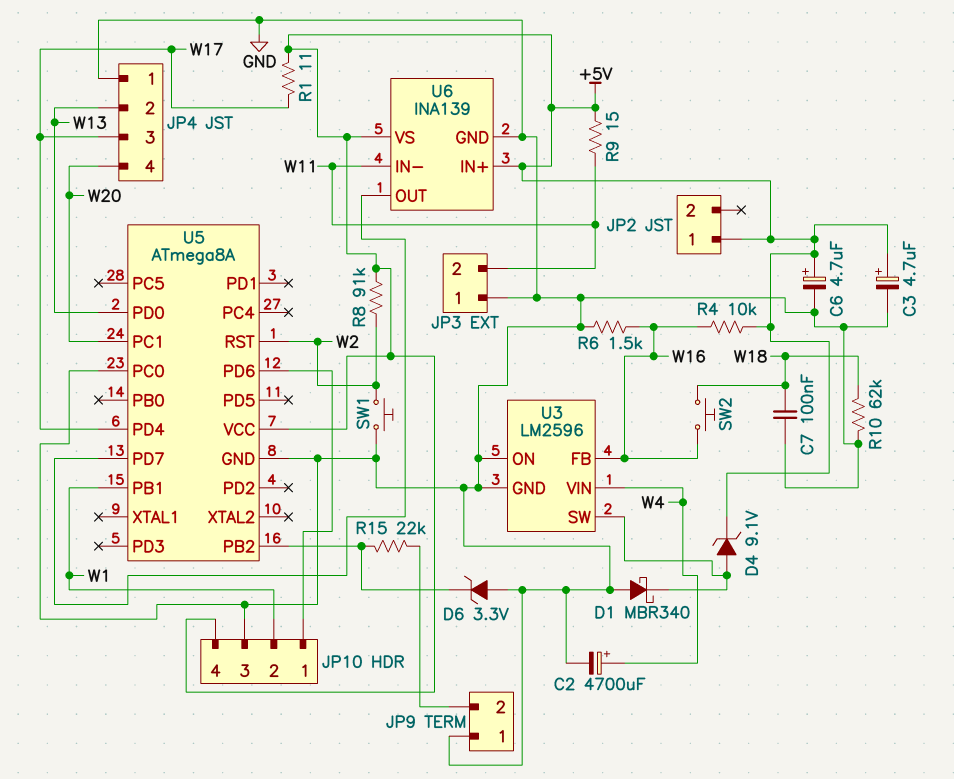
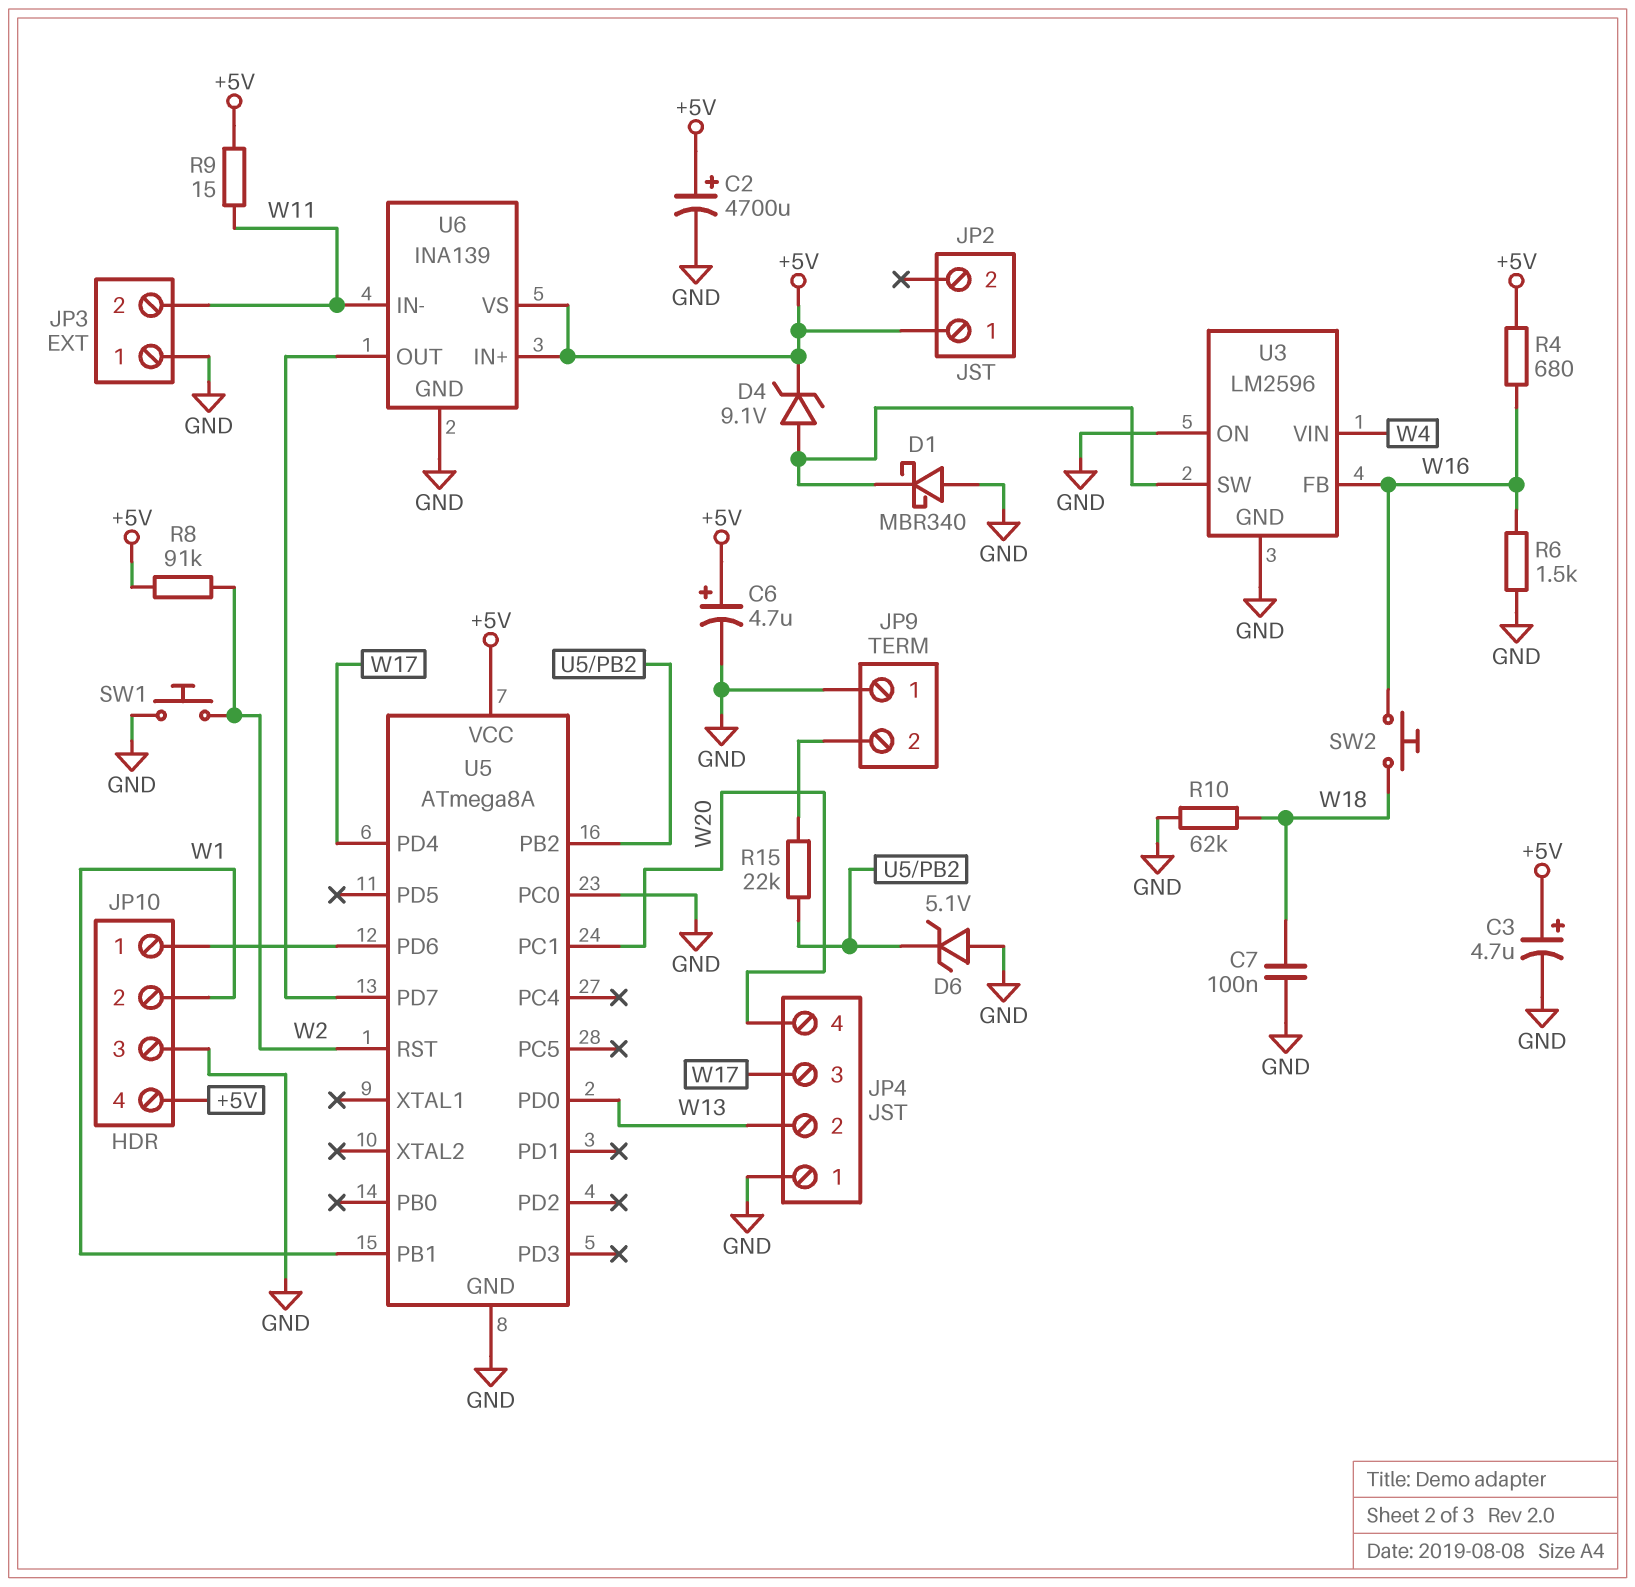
C2: 4700uF (plus W4, minus GND) -> 4700uF (plus +5V, minus GND)
D6: zener 3.3V (A GND, K U5/PB2) -> zener 5.1V (A GND, K U5/PB2)
R1: 11 (+5V, W17) -> none
R4: 10k (+5V, W16) -> 680 (+5V, W16)

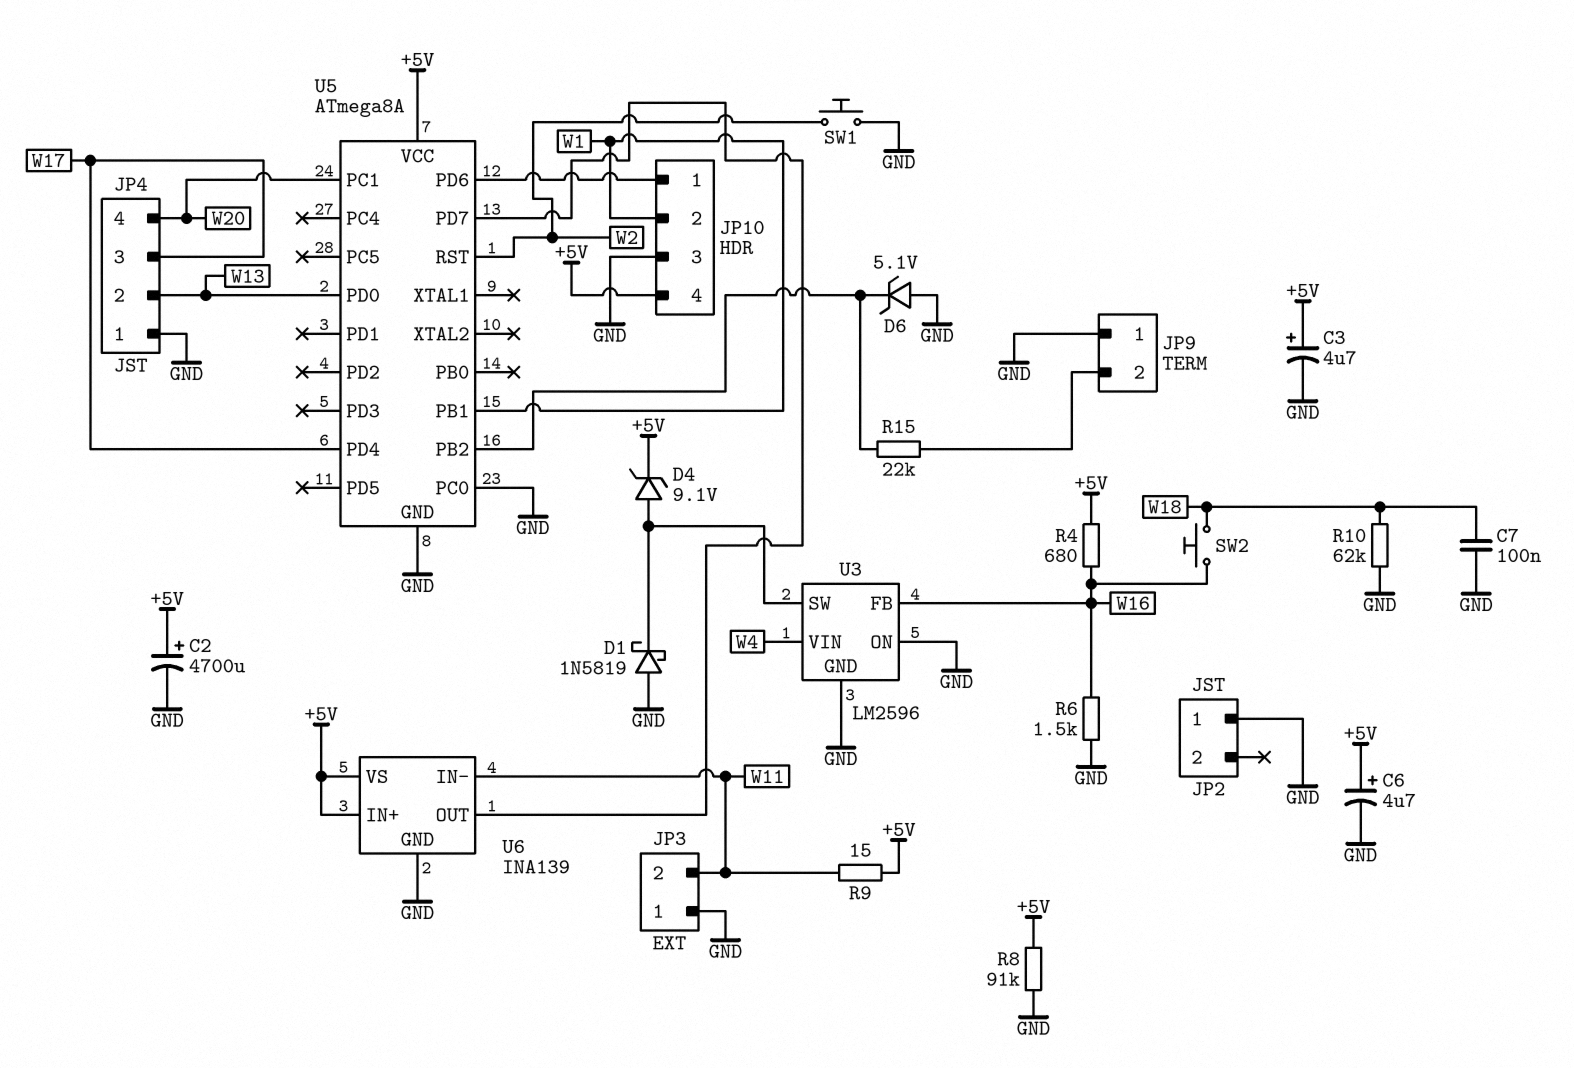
D1: schottky MBR340 (A GND, K U3/SW) -> schottky 1N5819 (A GND, K U3/SW)
JP2 pin 1: +5V -> GND
R8: 91k (+5V, W2) -> 91k (+5V, GND)

